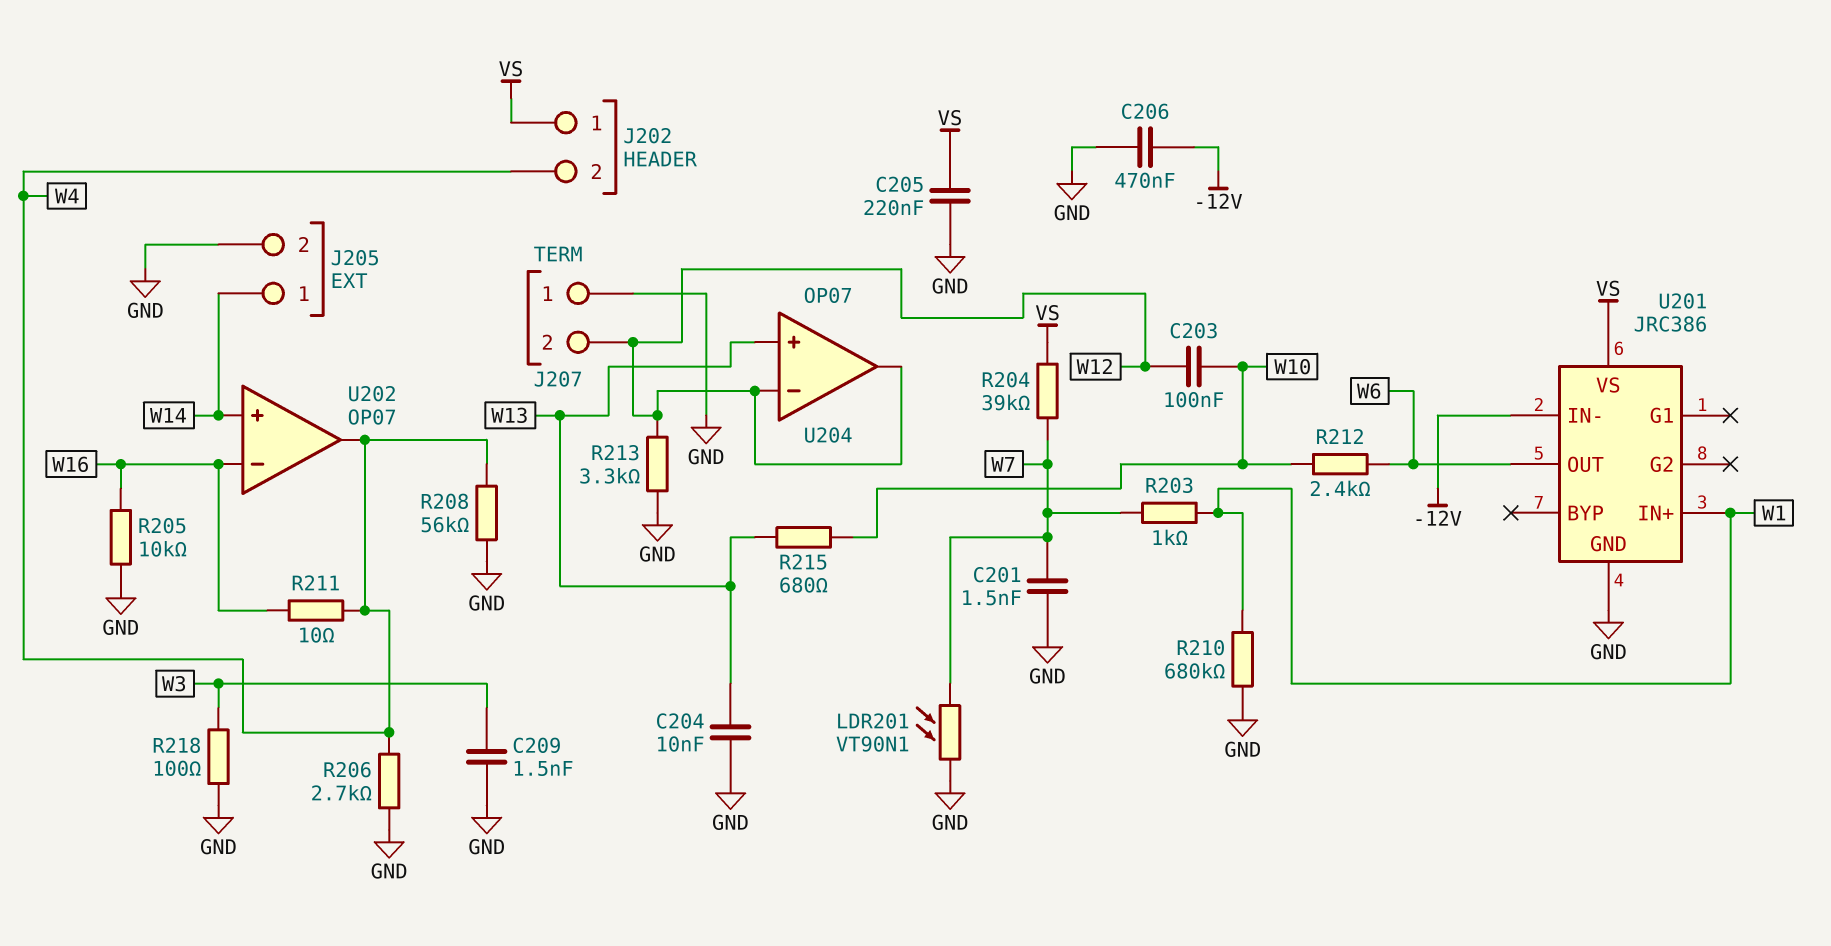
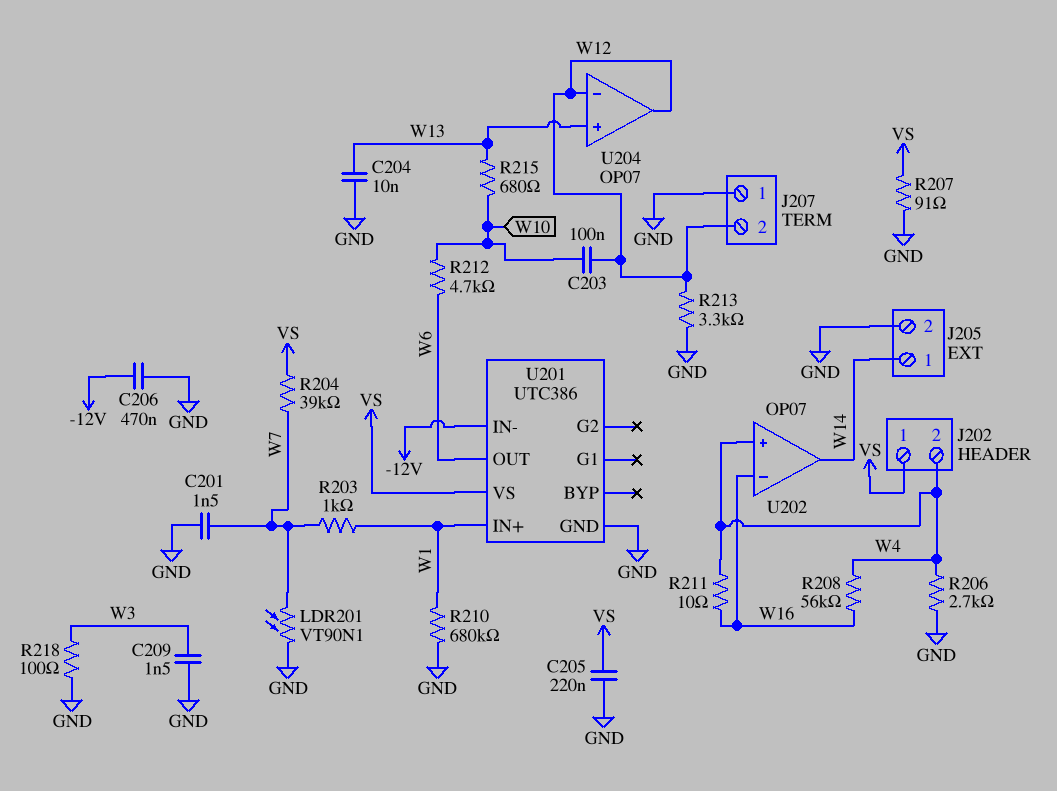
R205: 10k (GND, W16) -> none
R207: none -> 91 (GND, VS)
R208: 56k (GND, W4) -> 56k (W4, W16)
R212: 2.4k (W6, W10) -> 4.7k (W6, W10)
U201: JRC386 -> UTC386
U202 pin in+: W14 -> W4
U202 pin out: W4 -> W14

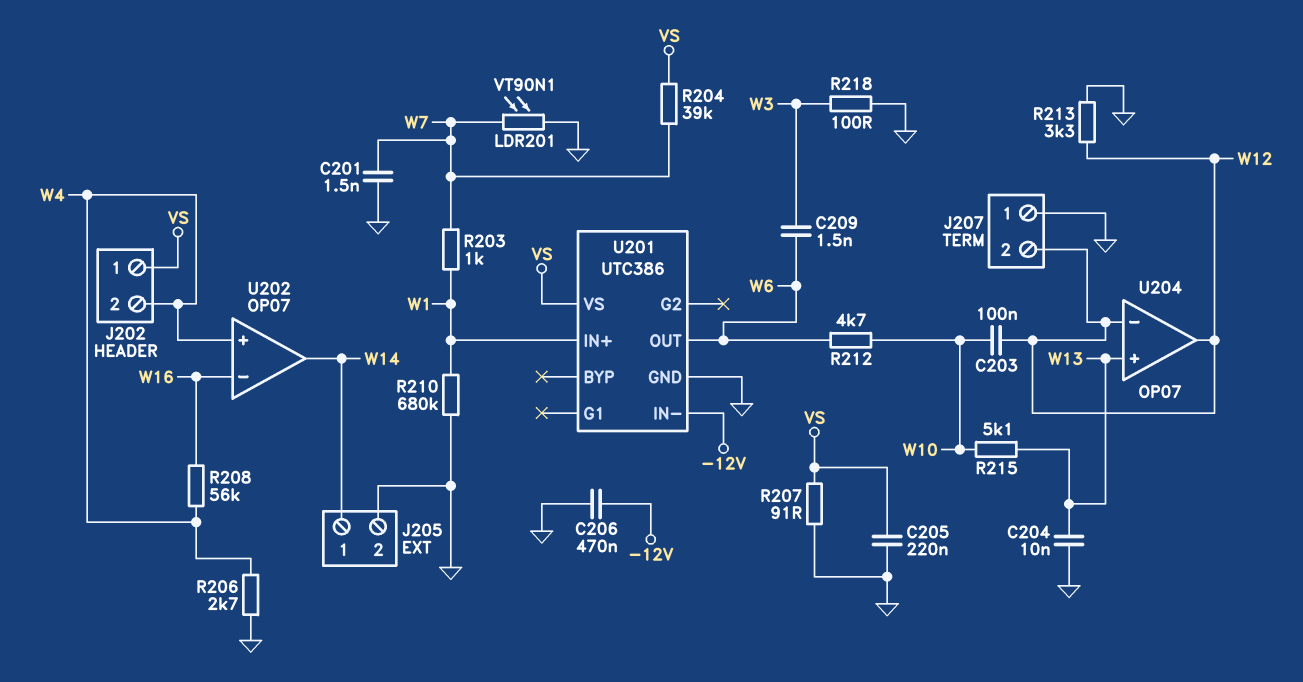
C209: 1.5nF (GND, W3) -> 1.5nF (W3, W6)
R211: 10 (W4, W16) -> none
R215: 680 (W10, W13) -> 5.1k (W10, W13)

